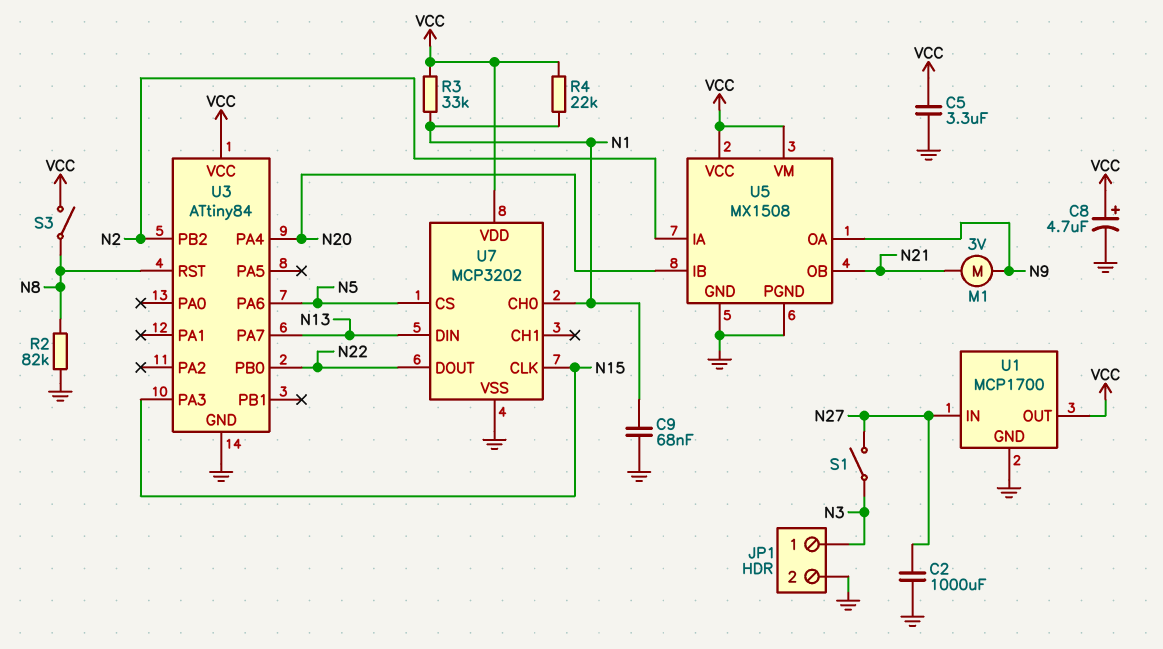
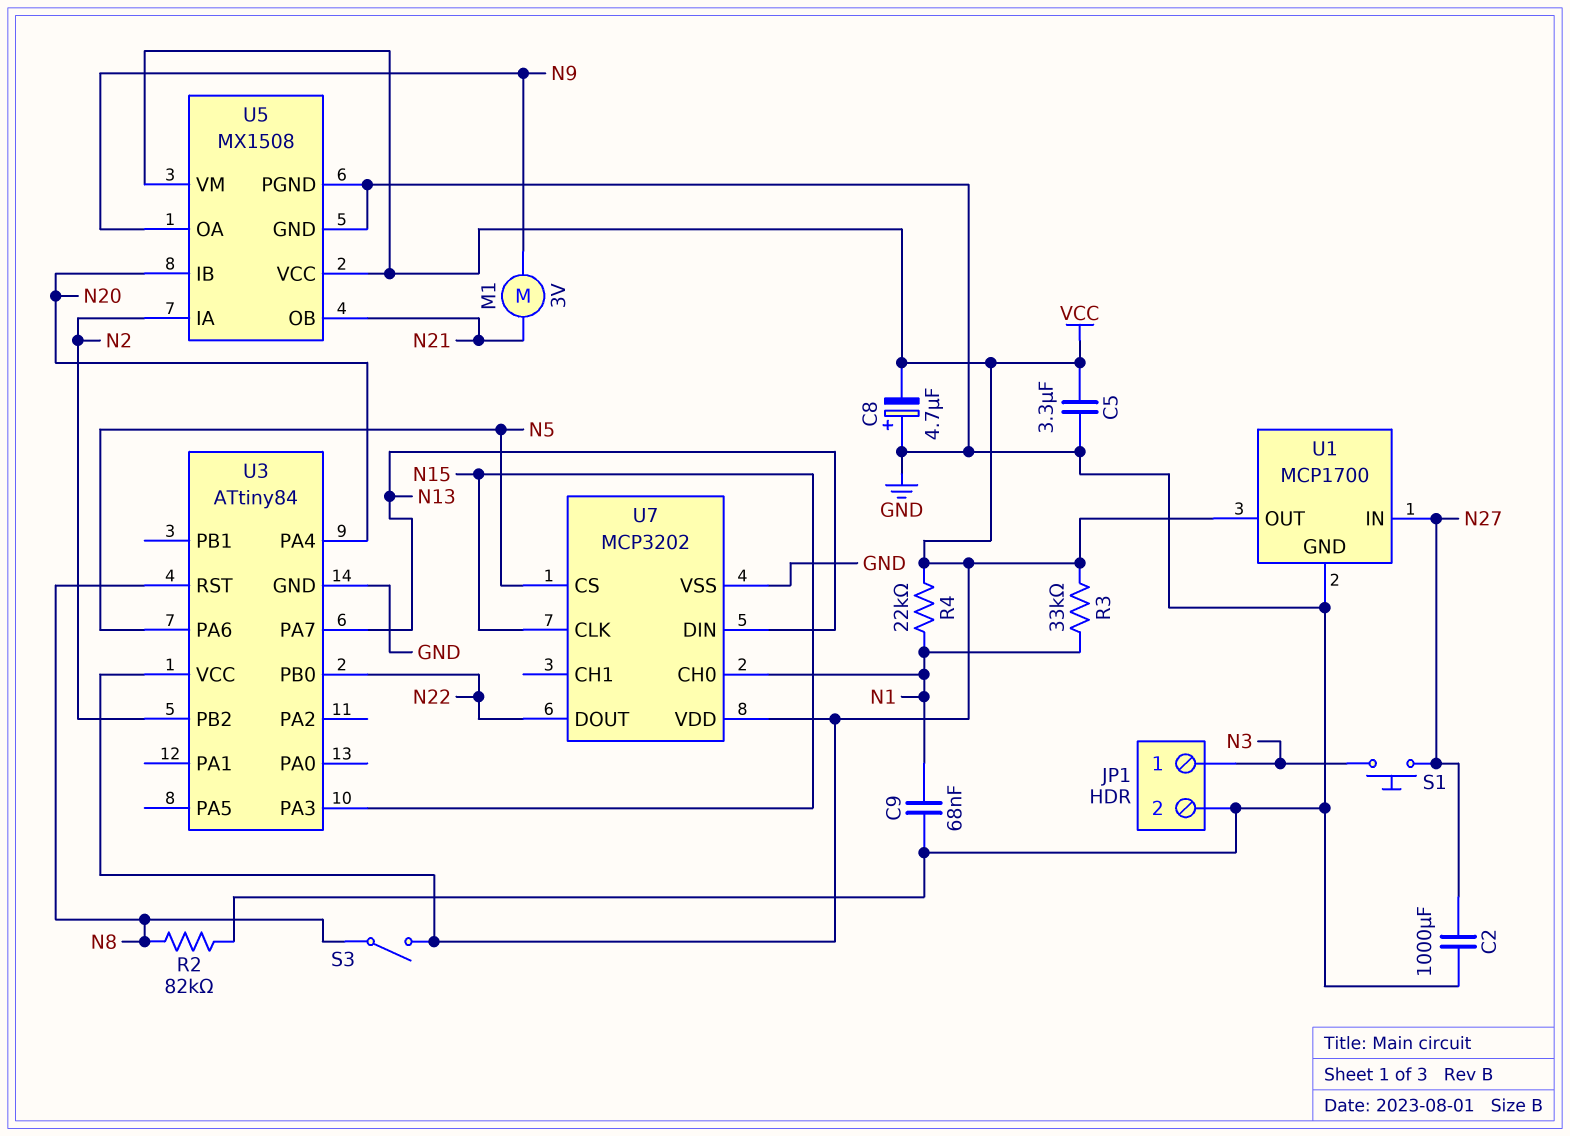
C8: 4.7uF (plus VCC, minus GND) -> 4.7uF (plus GND, minus VCC)
S1: switch (N3, N27) -> button (N3, N27)

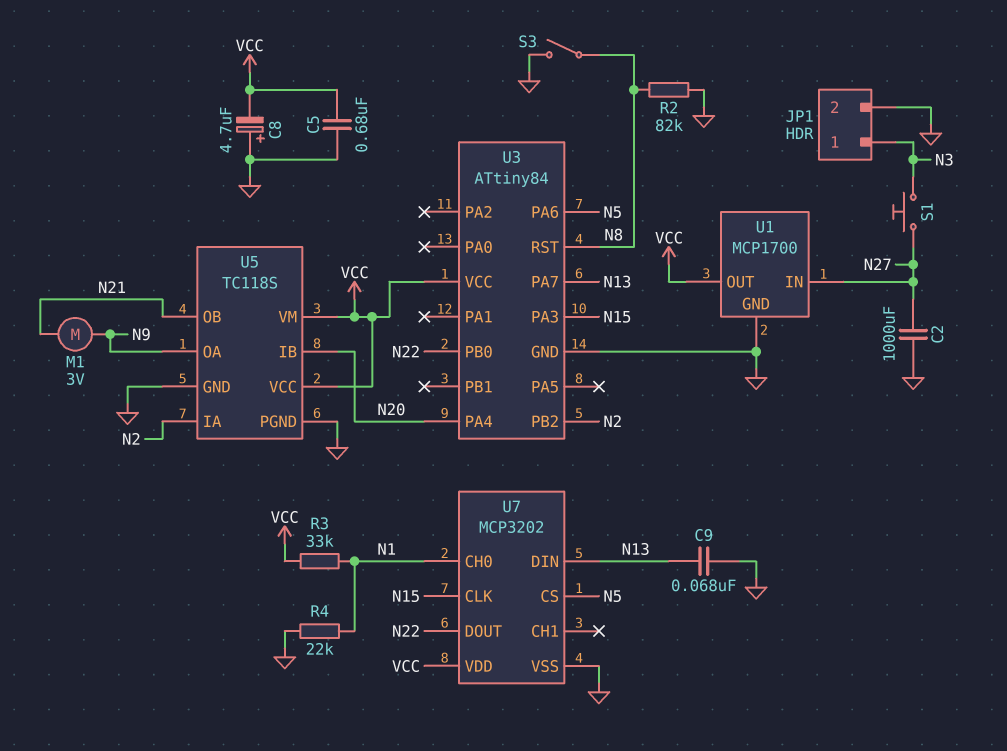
C5: 3.3uF (GND, VCC) -> 680nF (GND, VCC)
C9: 68nF (GND, N1) -> 68nF (GND, N13)
R4: 22k (N1, VCC) -> 22k (GND, N1)
S3: switch (N8, VCC) -> switch (GND, N8)
U5: MX1508 -> TC118S

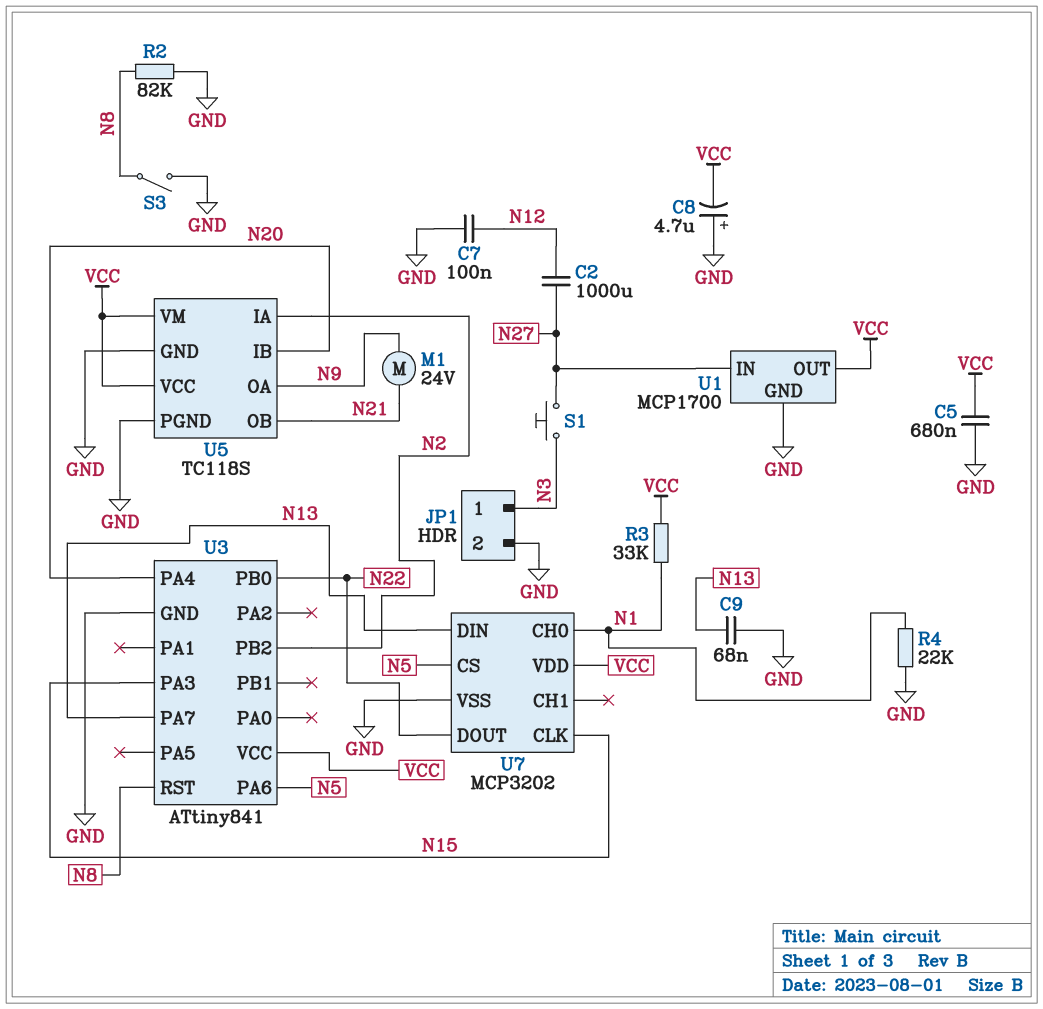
C2: 1000uF (GND, N27) -> 1000uF (N12, N27)
C7: none -> 100nF (GND, N12)
M1: motor 3V (N9, N21) -> motor 24V (N9, N21)
U3: ATtiny84 -> ATtiny841

